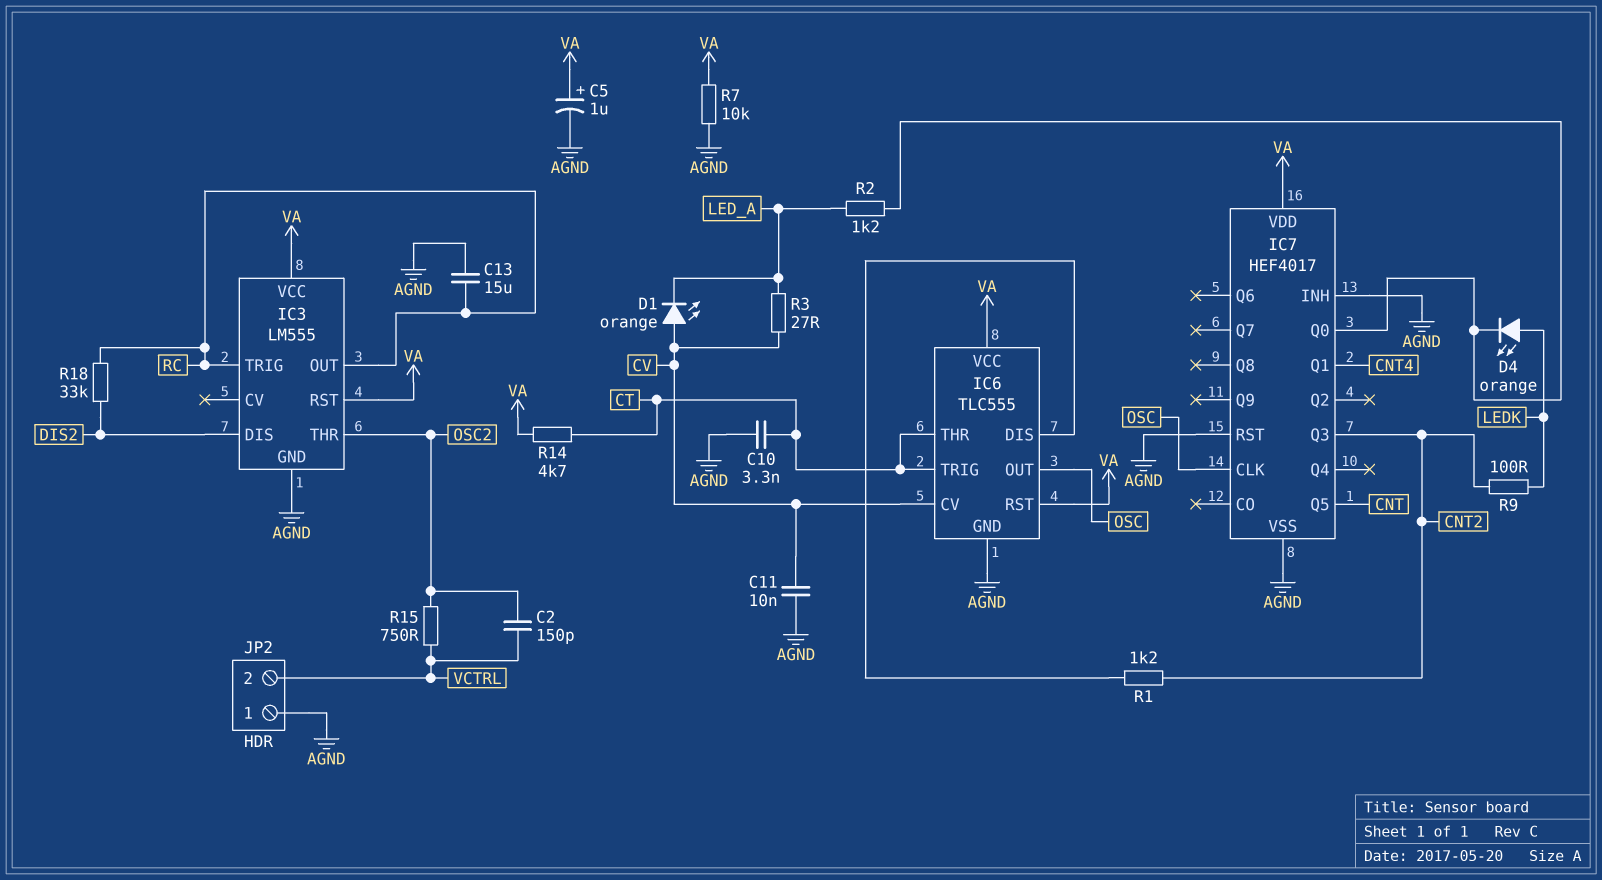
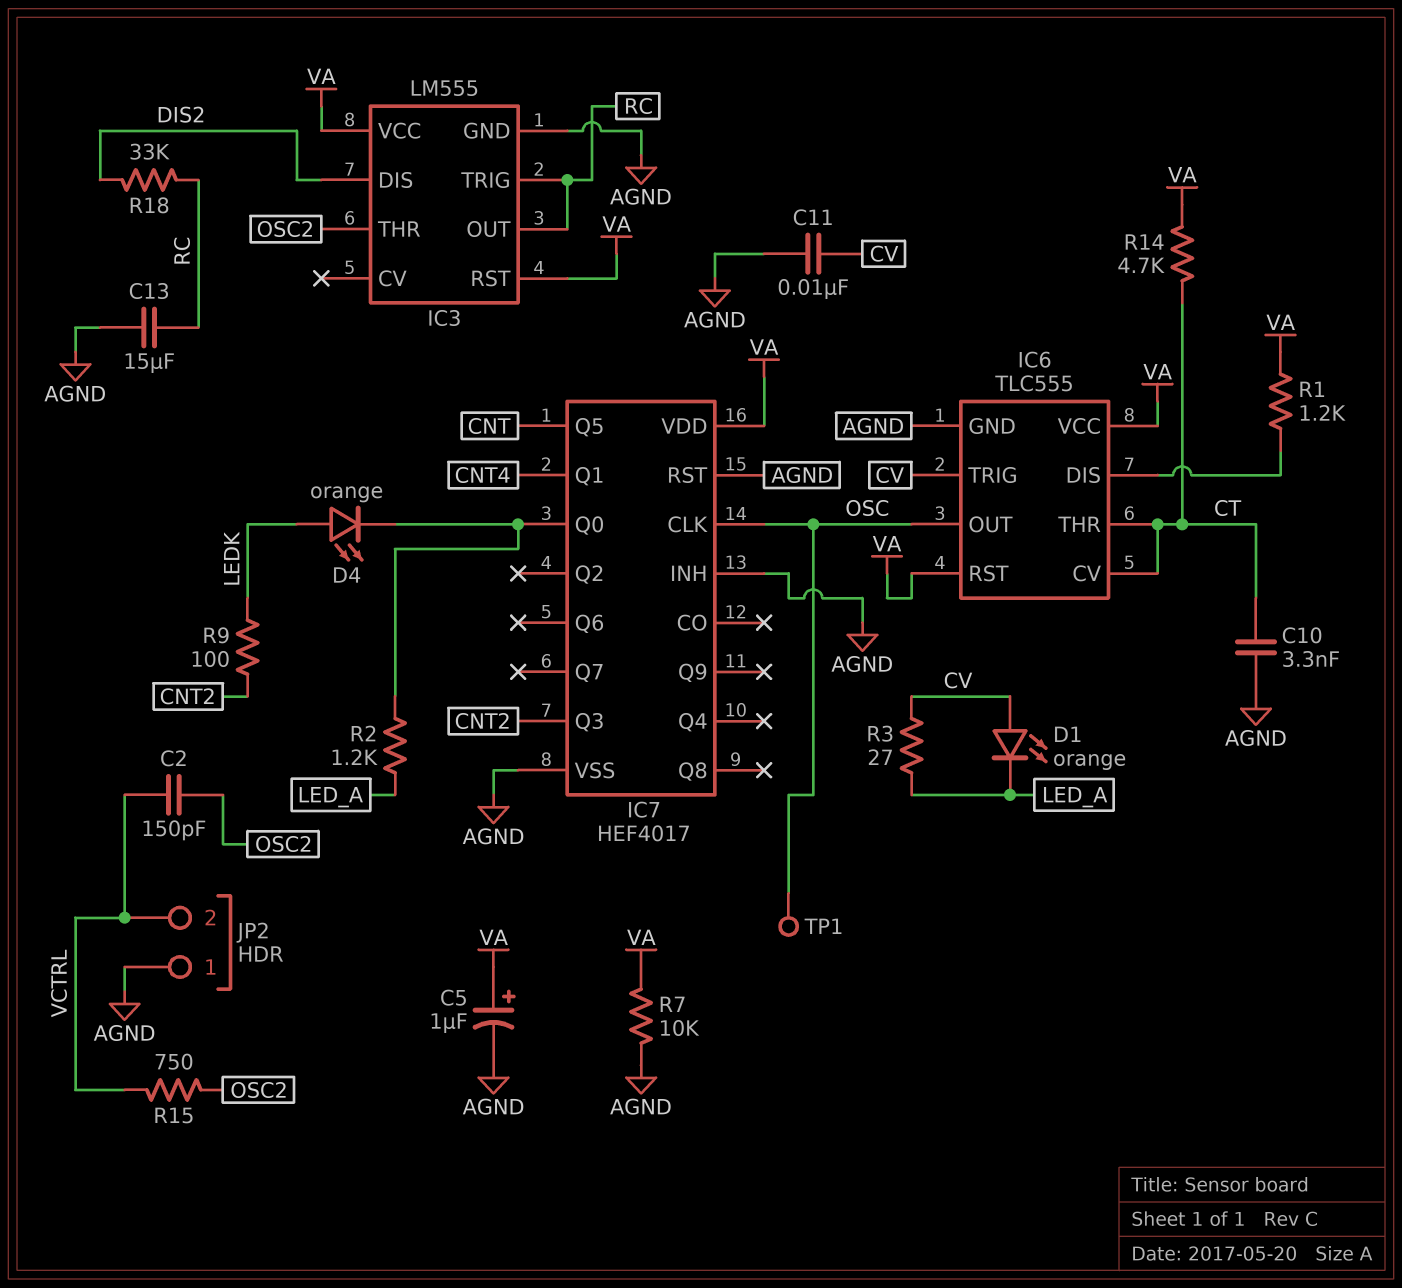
IC6 pin CV: CV -> CT
IC6 pin TRIG: CT -> CV
R1: 1.2k (CNT2, IC6/DIS) -> 1.2k (IC6/DIS, VA)
TP1: none -> test point (OSC)

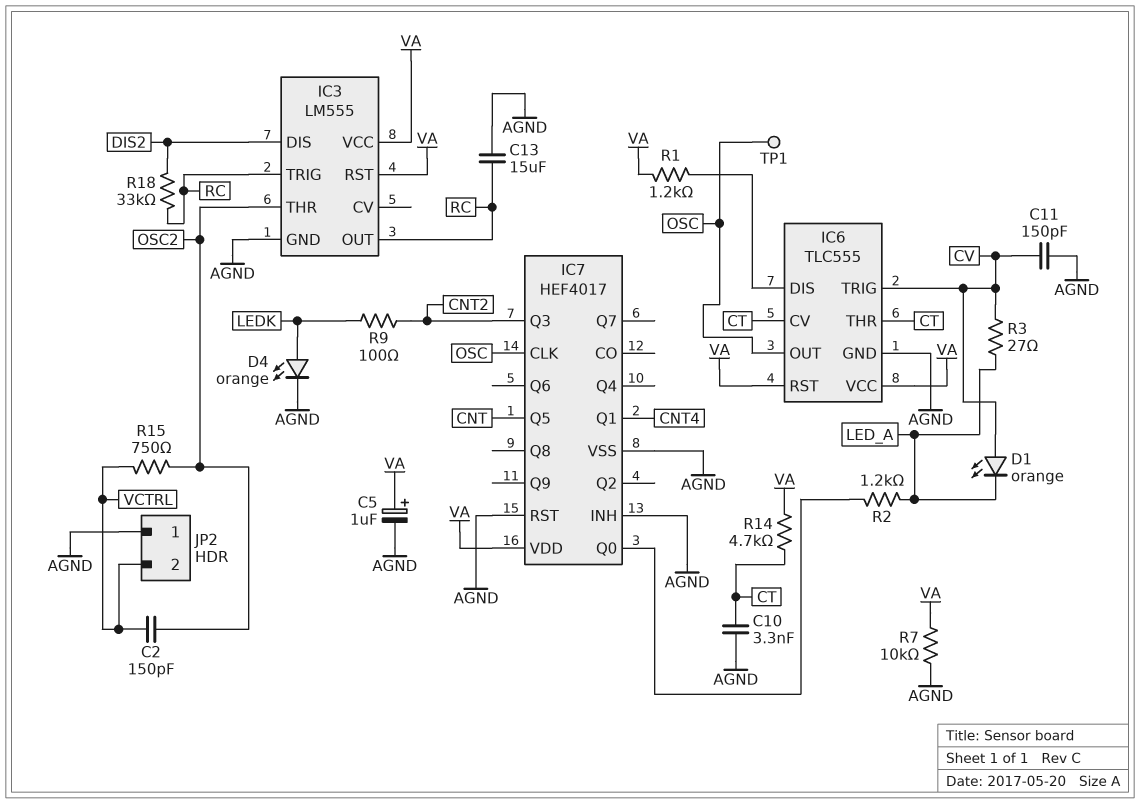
C11: 10nF (AGND, CV) -> 150pF (AGND, CV)
D4: LED orange (A LEDK, K IC7/Q0) -> LED orange (A LEDK, K AGND)

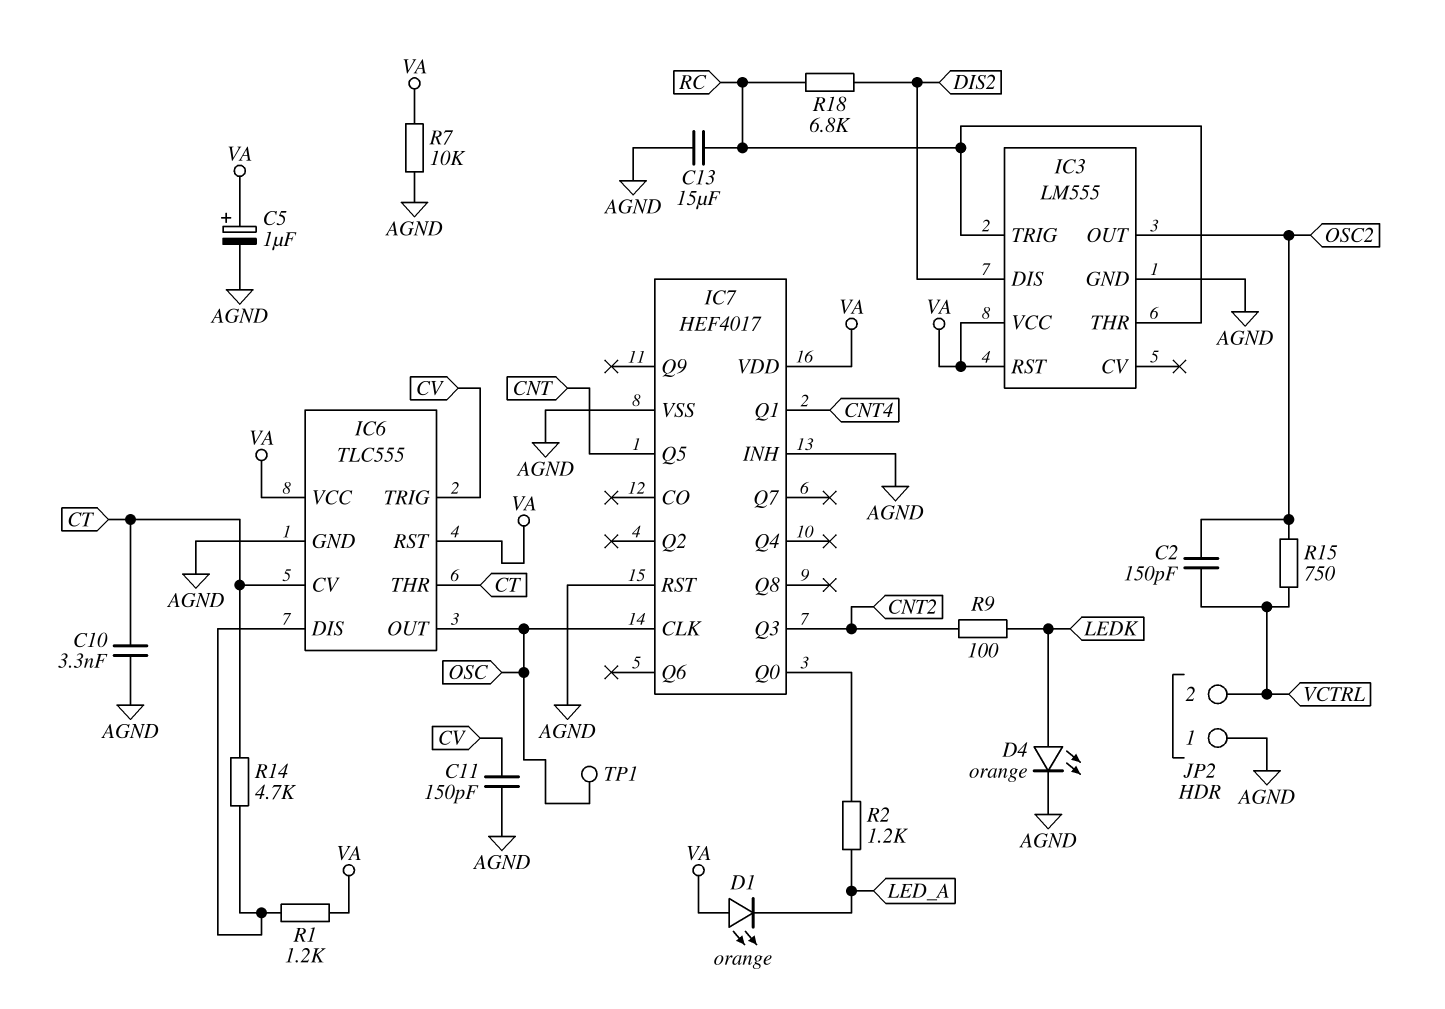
D1: LED orange (A CV, K LED_A) -> LED orange (A VA, K LED_A)
IC3 pin OUT: RC -> OSC2
IC3 pin THR: OSC2 -> RC
R3: 27 (CV, LED_A) -> none
R14: 4.7k (CT, VA) -> 4.7k (CT, IC6/DIS)
R18: 33k (DIS2, RC) -> 6.8k (DIS2, RC)

